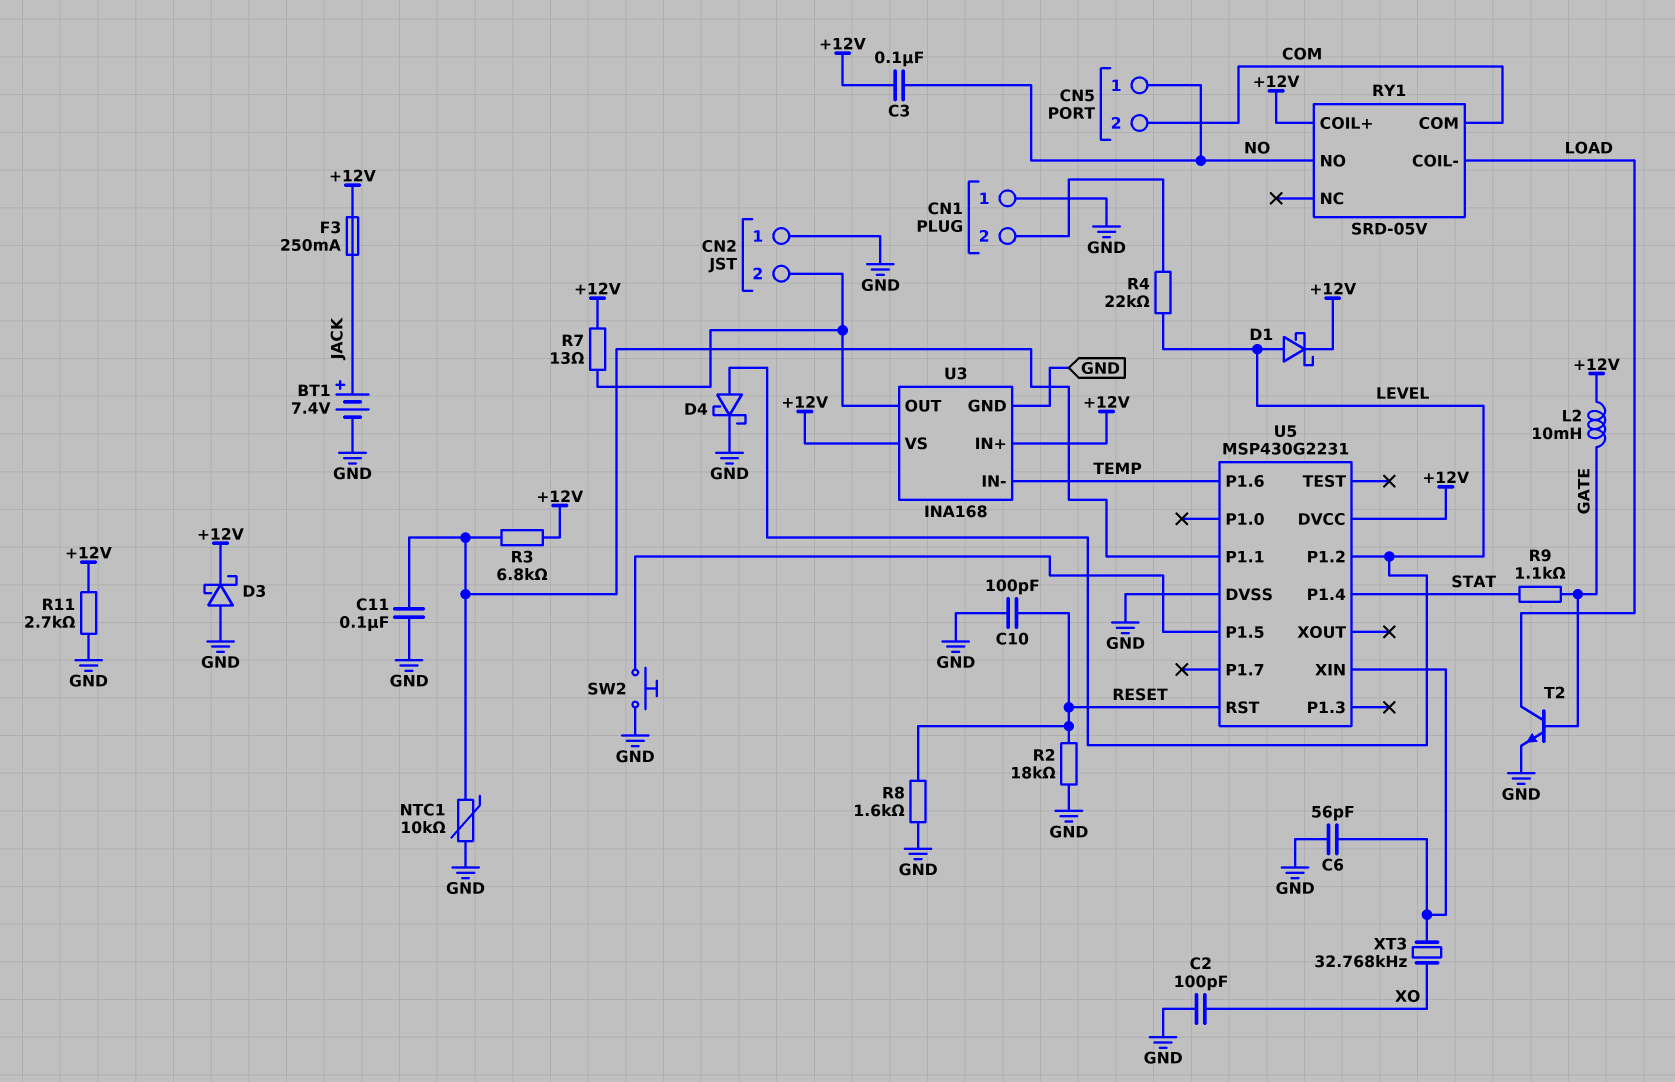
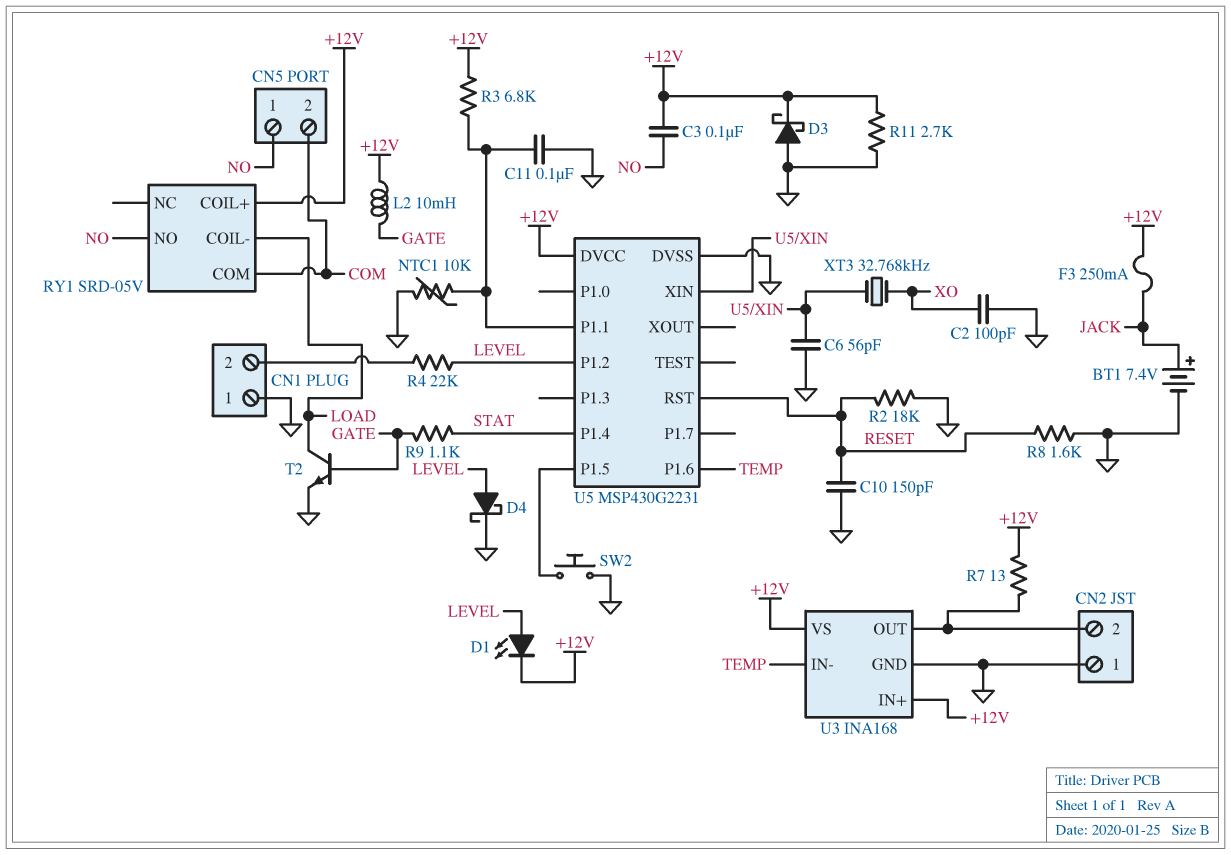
C10: 100pF (GND, RESET) -> 150pF (GND, RESET)
D1: schottky (A LEVEL, K +12V) -> LED (A LEVEL, K +12V)

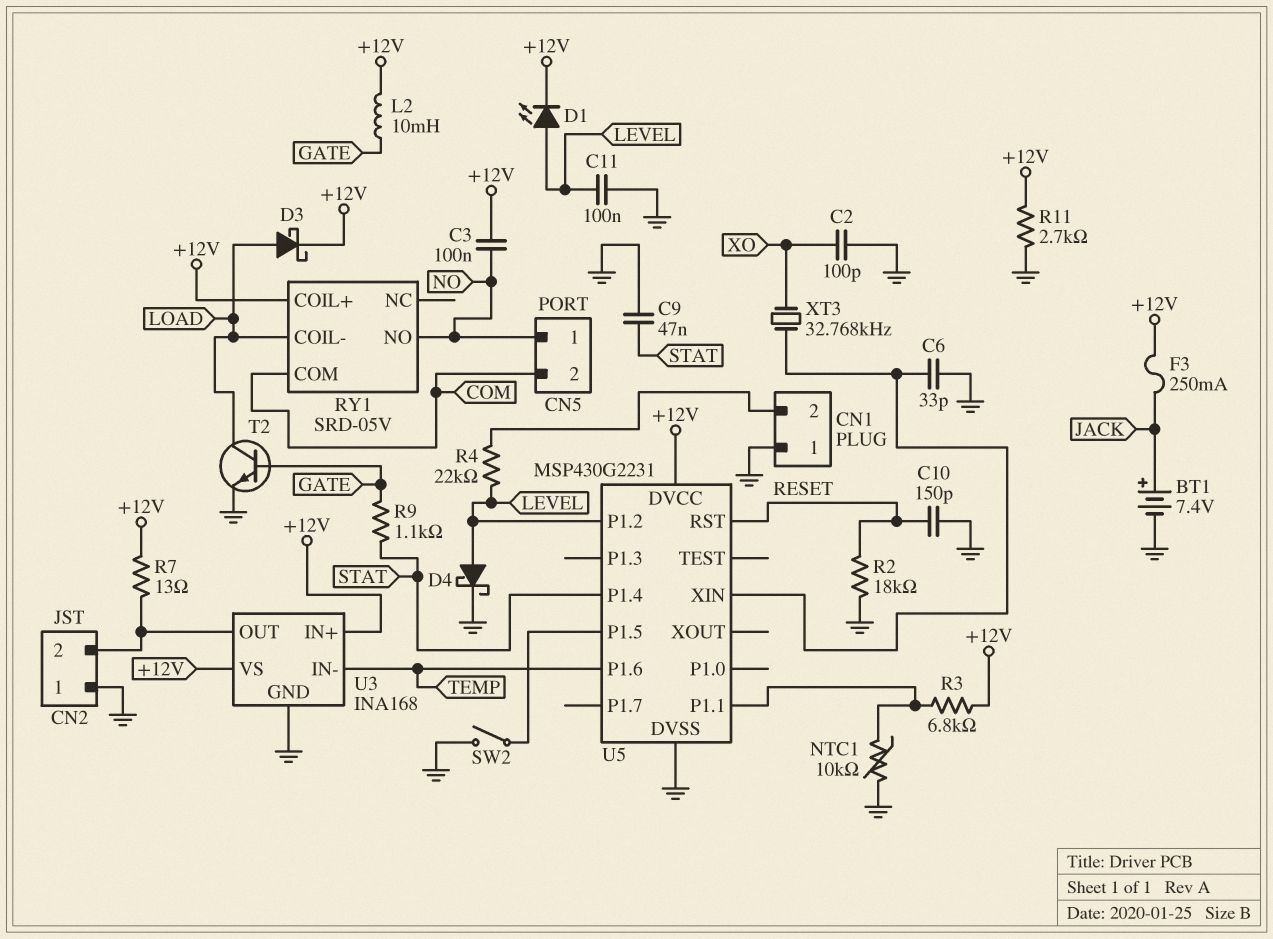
C6: 56pF (GND, U5/XIN) -> 33pF (GND, U5/XIN)
C9: none -> 47nF (GND, STAT)
C11: 100nF (GND, U5/P1.1) -> 100nF (GND, LEVEL)
D3: schottky (A GND, K +12V) -> schottky (A LOAD, K +12V)
R8: 1.6k (GND, RESET) -> none
SW2: button (GND, U5/P1.5) -> switch (GND, U5/P1.5)

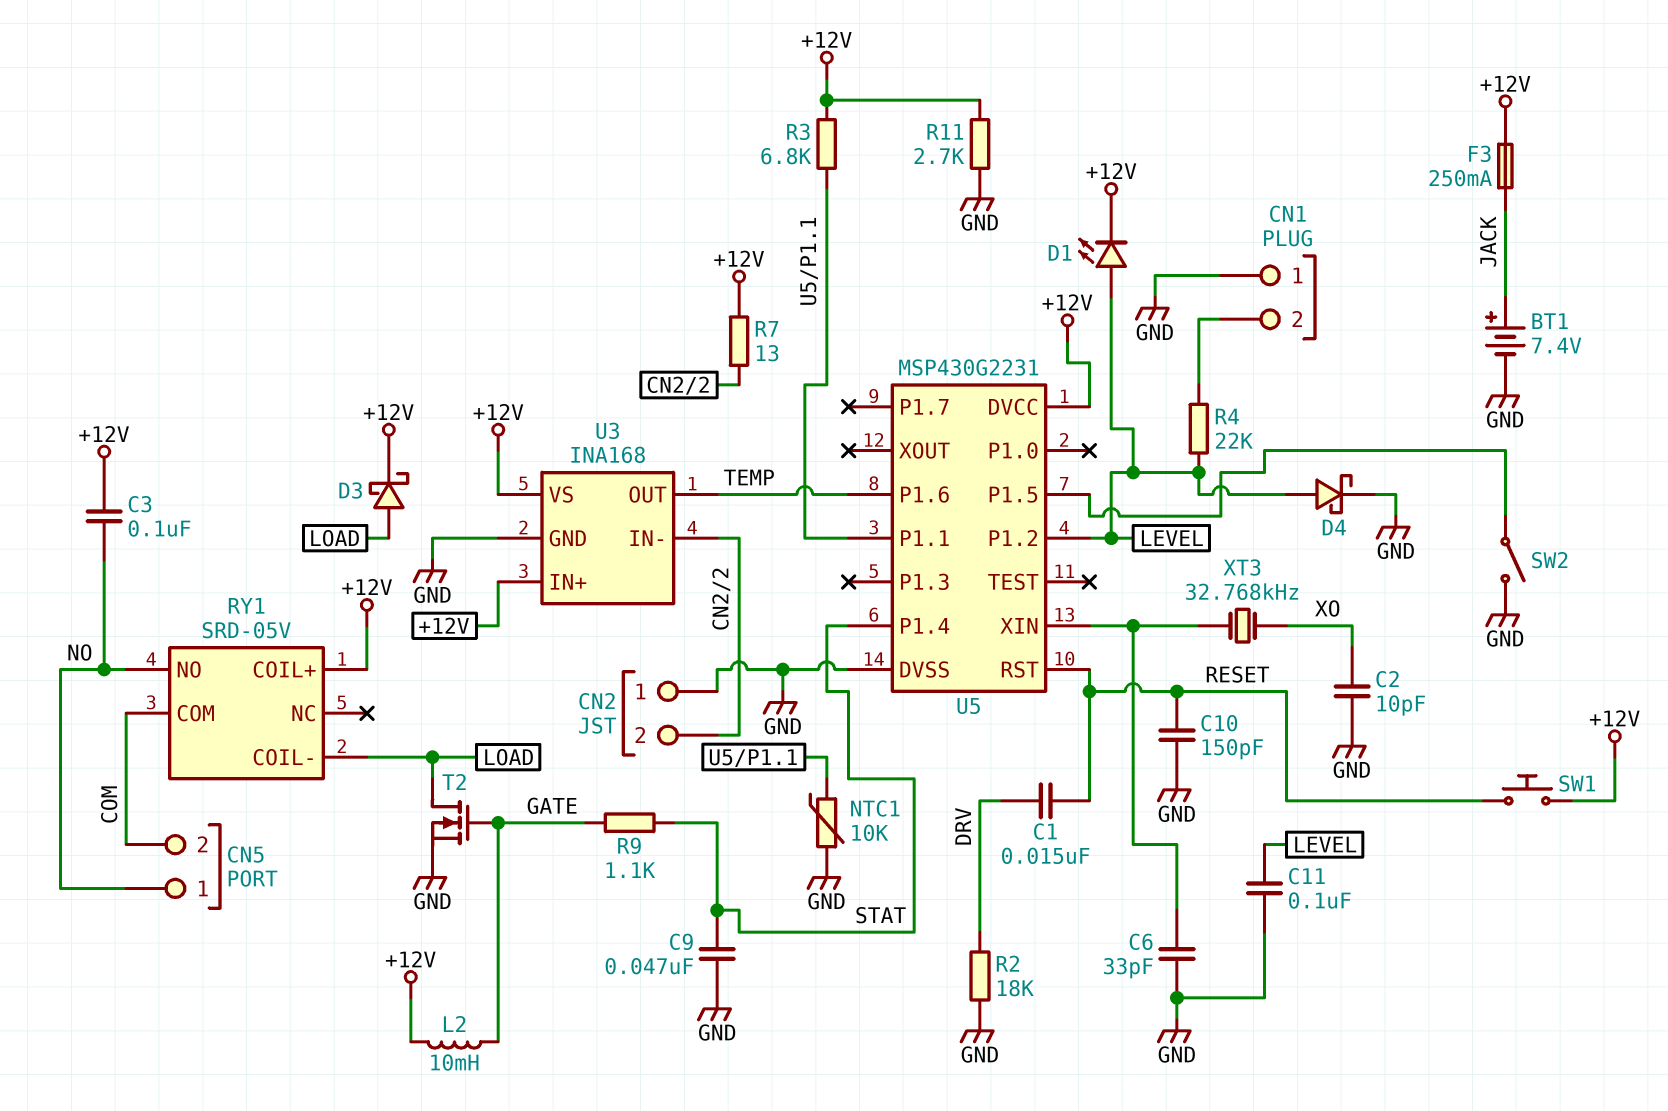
C1: none -> 15nF (DRV, RESET)
C2: 100pF (GND, XO) -> 10pF (GND, XO)
R2: 18k (GND, RESET) -> 18k (DRV, GND)
SW1: none -> button (+12V, RESET)
T2: NPN (B GATE, C LOAD, E GND) -> NMOS (G GATE, D LOAD, S GND)
U3 pin IN-: TEMP -> CN2/2
U3 pin OUT: CN2/2 -> TEMP

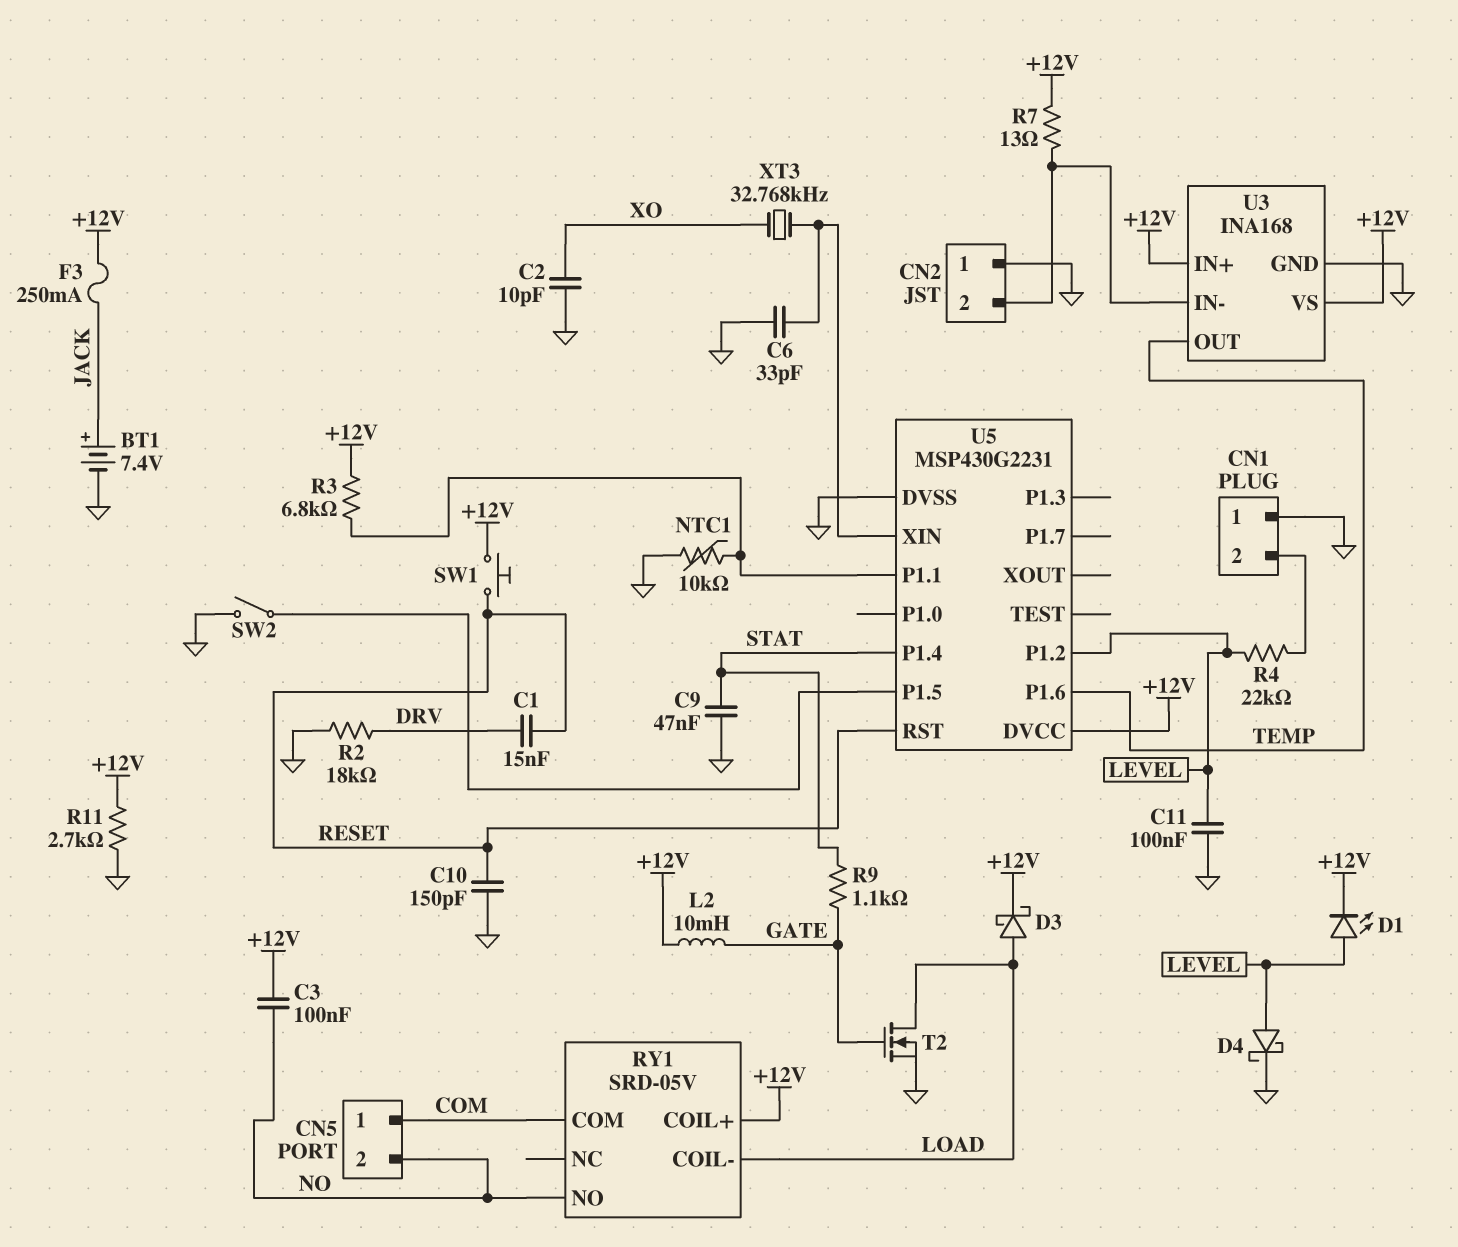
CN5 pin 1: NO -> COM
CN5 pin 2: COM -> NO

